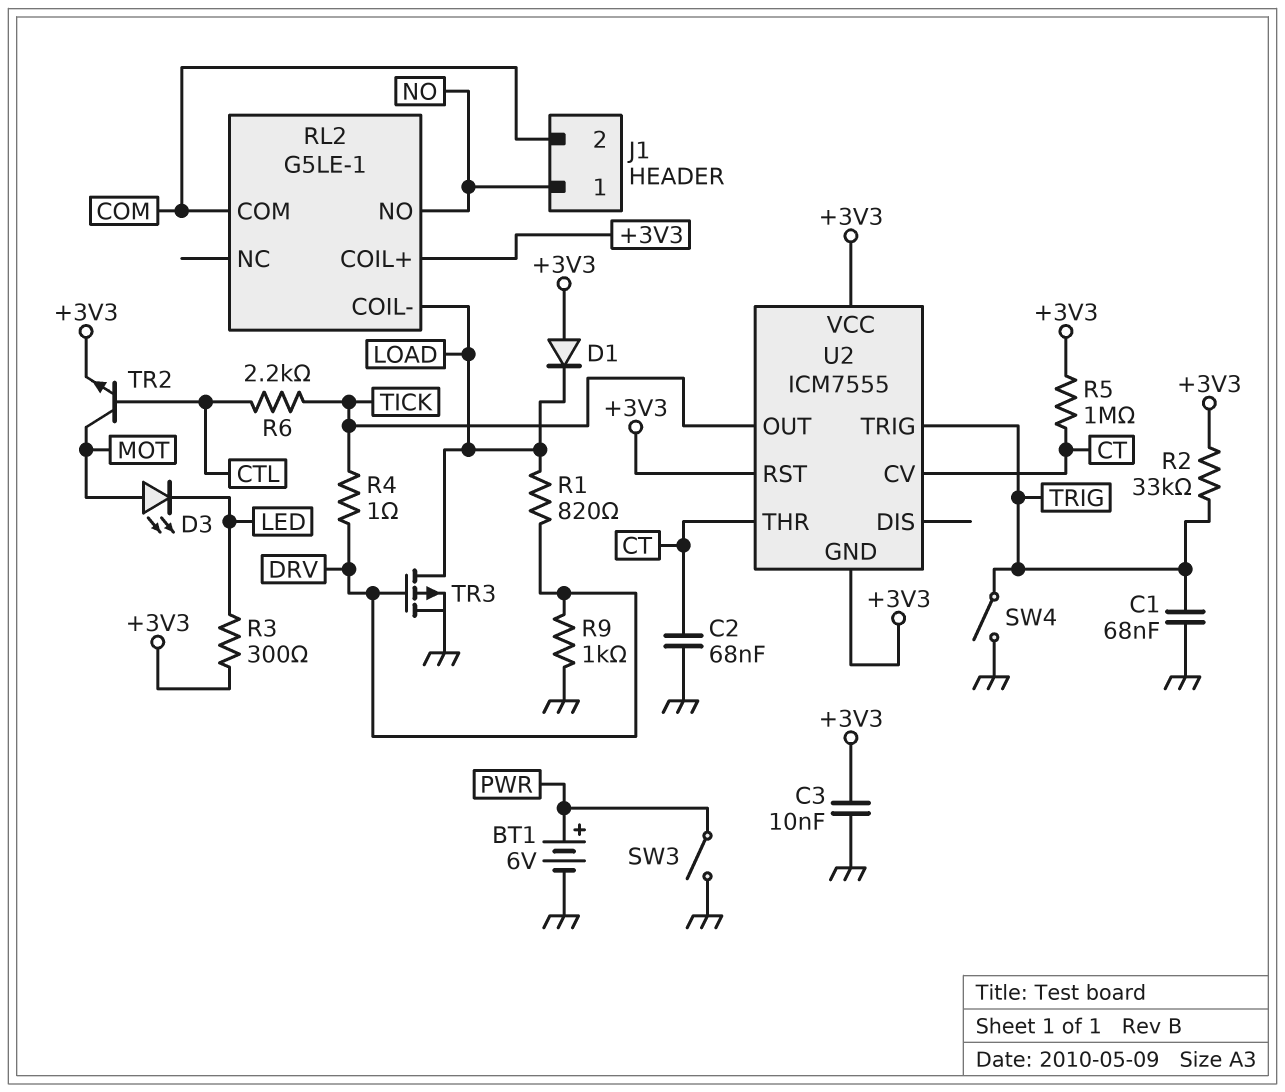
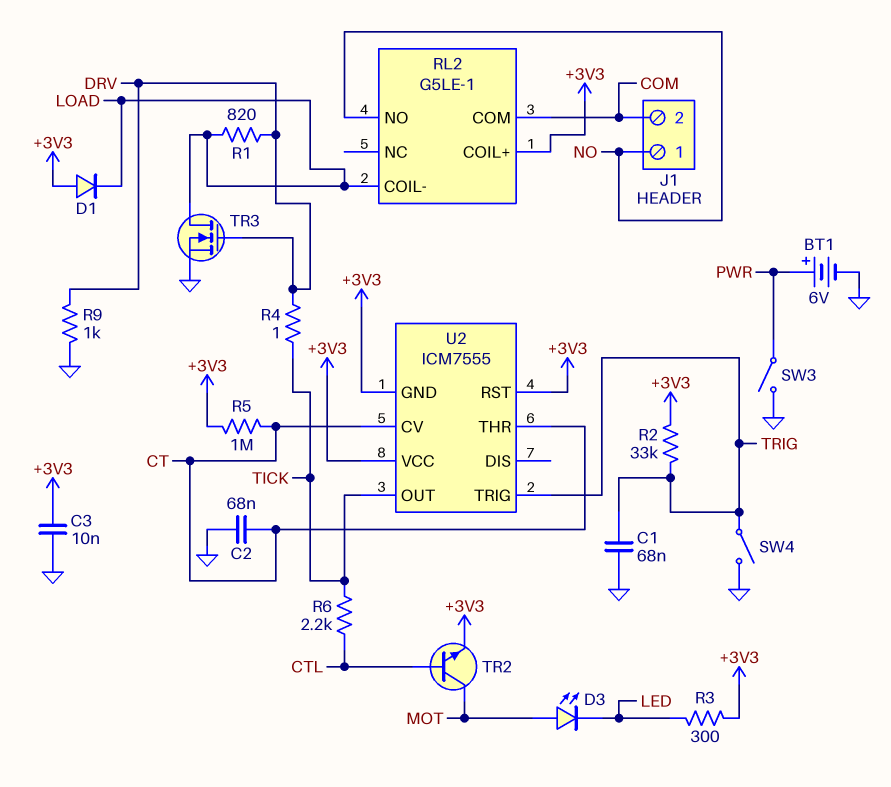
TR3: PMOS (G DRV, D LOAD, S GND) -> NMOS (G DRV, D LOAD, S GND)

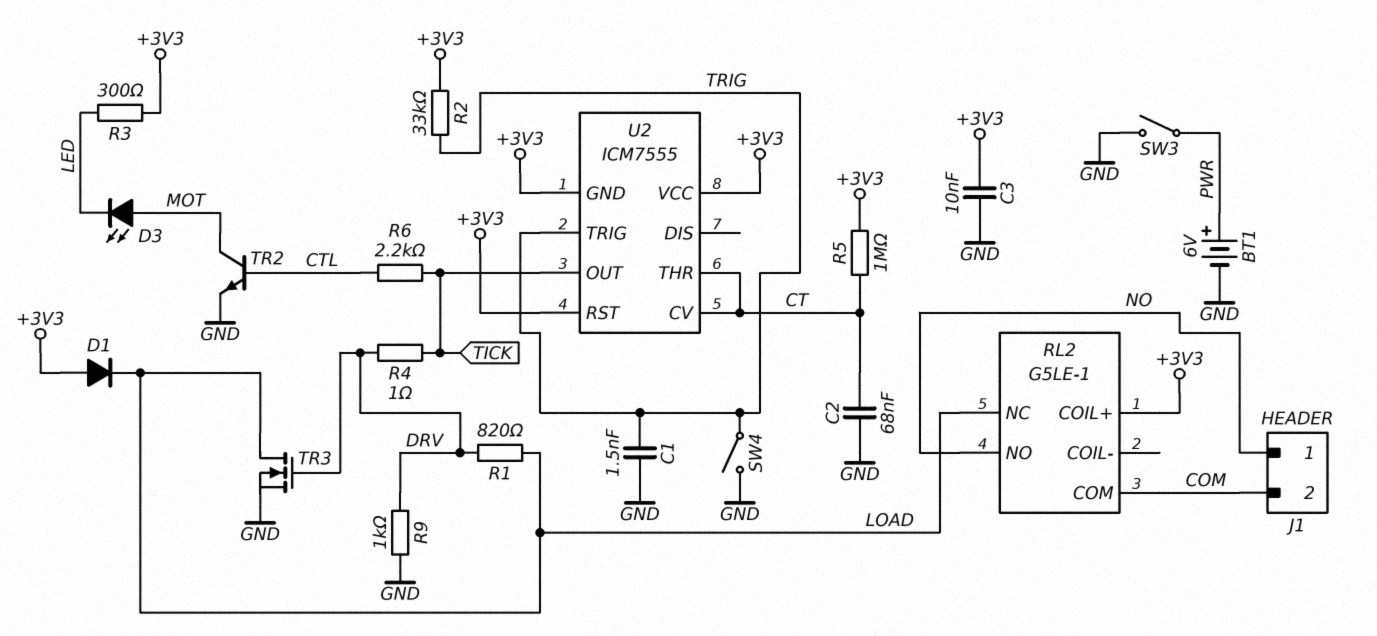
C1: 68nF (GND, TRIG) -> 1.5nF (GND, TRIG)
RL2 pin COIL-: LOAD -> none
RL2 pin NC: none -> LOAD
TR2: NPN (B CTL, C MOT, E +3V3) -> NPN (B CTL, C MOT, E GND)

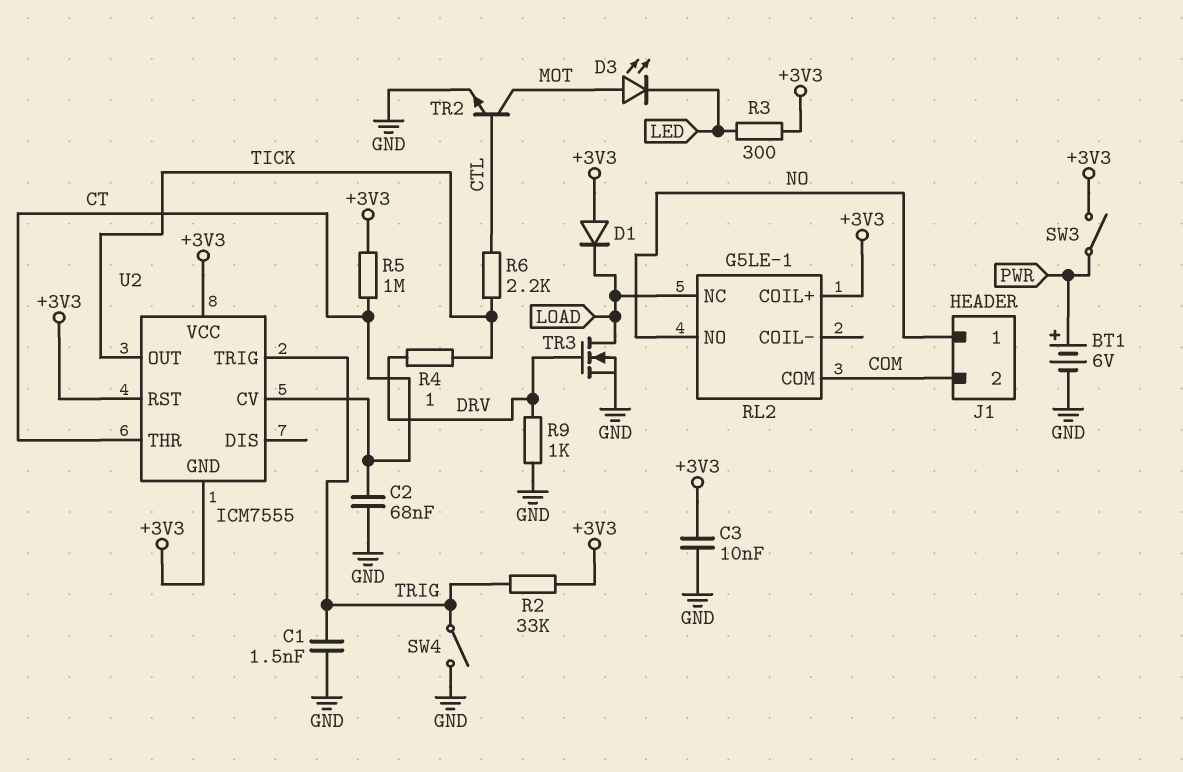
R1: 820 (DRV, LOAD) -> none
SW3: switch (GND, PWR) -> switch (+3V3, PWR)

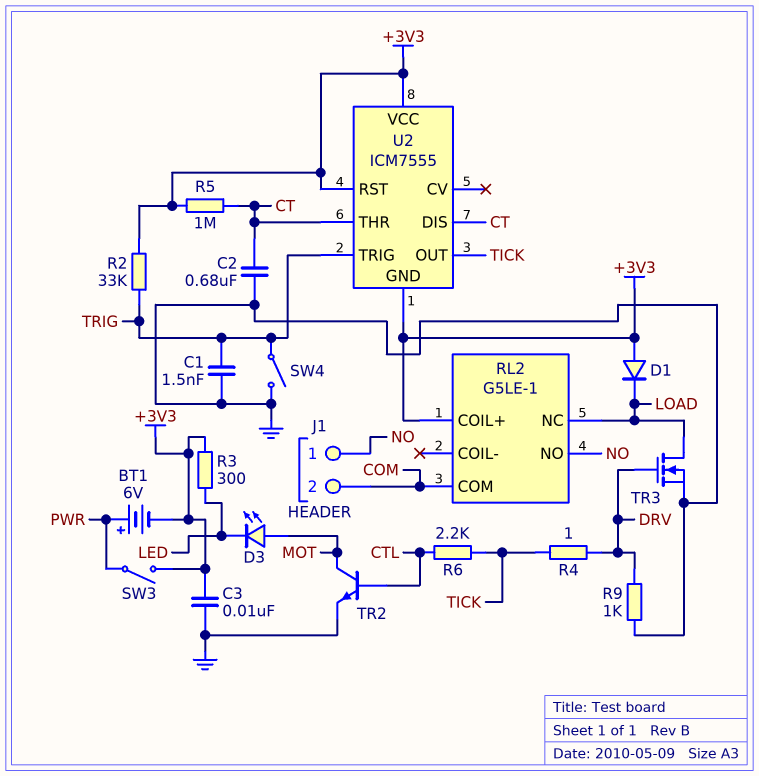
BT1: 6V (plus PWR, minus GND) -> 6V (plus PWR, minus +3V3)
C2: 68nF (CT, GND) -> 680nF (CT, GND)
U2 pin CV: CT -> none
U2 pin DIS: none -> CT

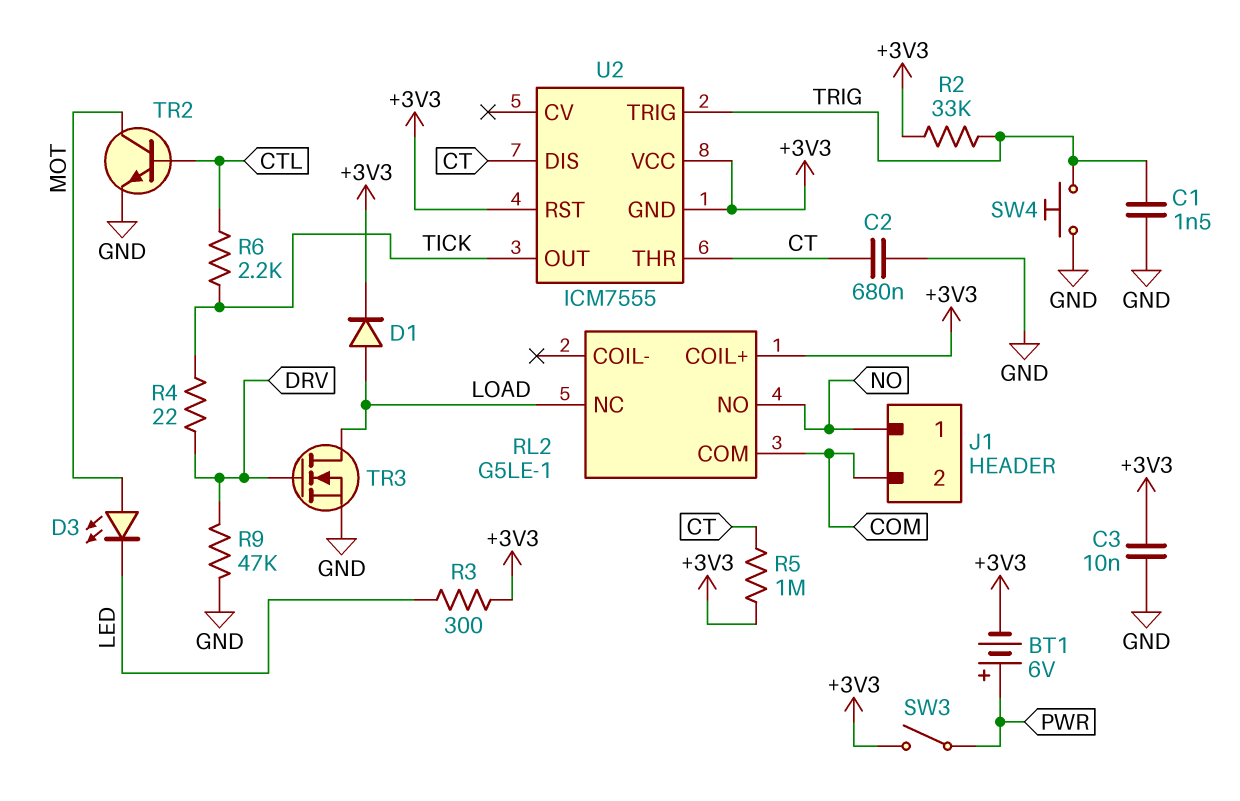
D1: diode (A +3V3, K LOAD) -> diode (A LOAD, K +3V3)
R4: 1 (DRV, TICK) -> 22 (DRV, TICK)
R9: 1k (DRV, GND) -> 47k (DRV, GND)
SW4: switch (GND, TRIG) -> button (GND, TRIG)

